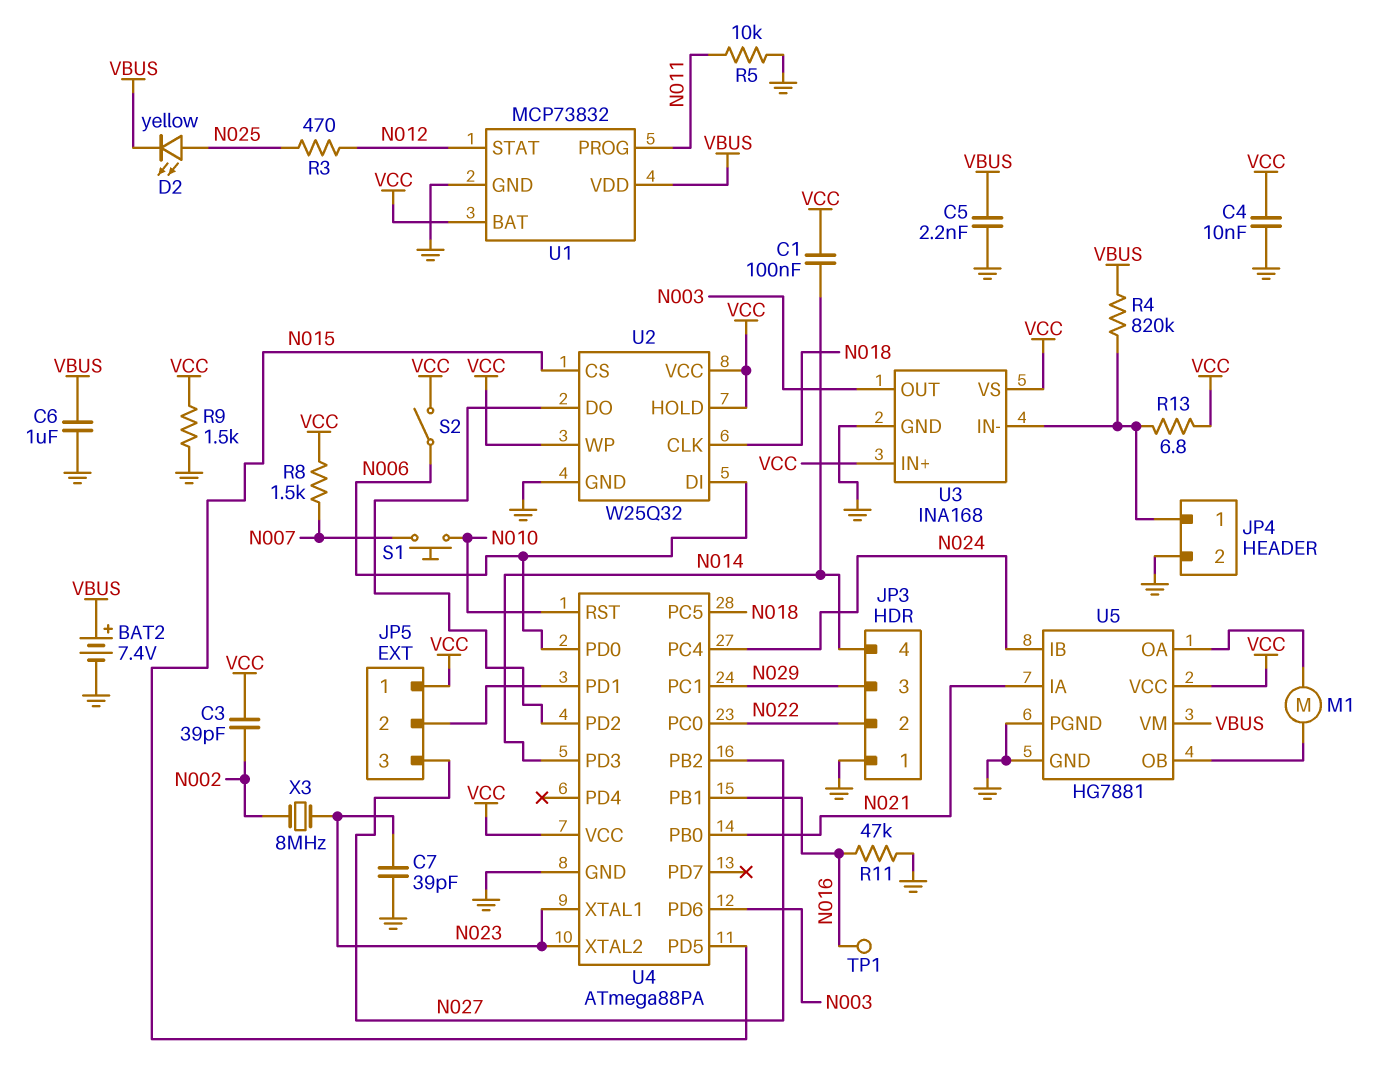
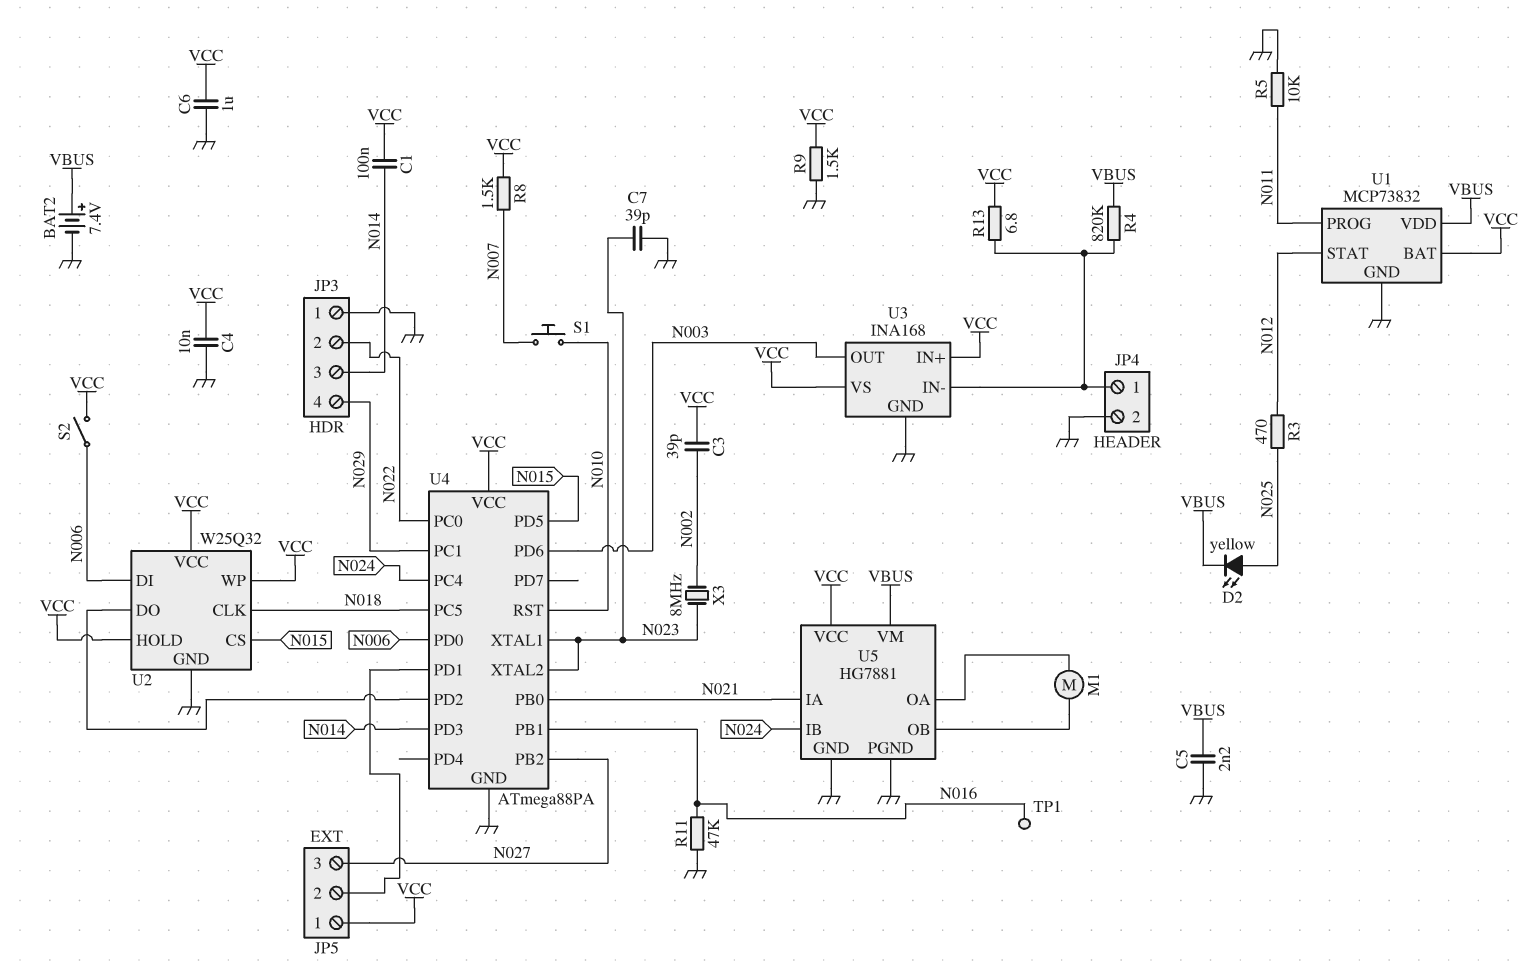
C6: 1uF (GND, VBUS) -> 1uF (GND, VCC)
JP3 pin 3: N029 -> N014
JP3 pin 4: N014 -> N029

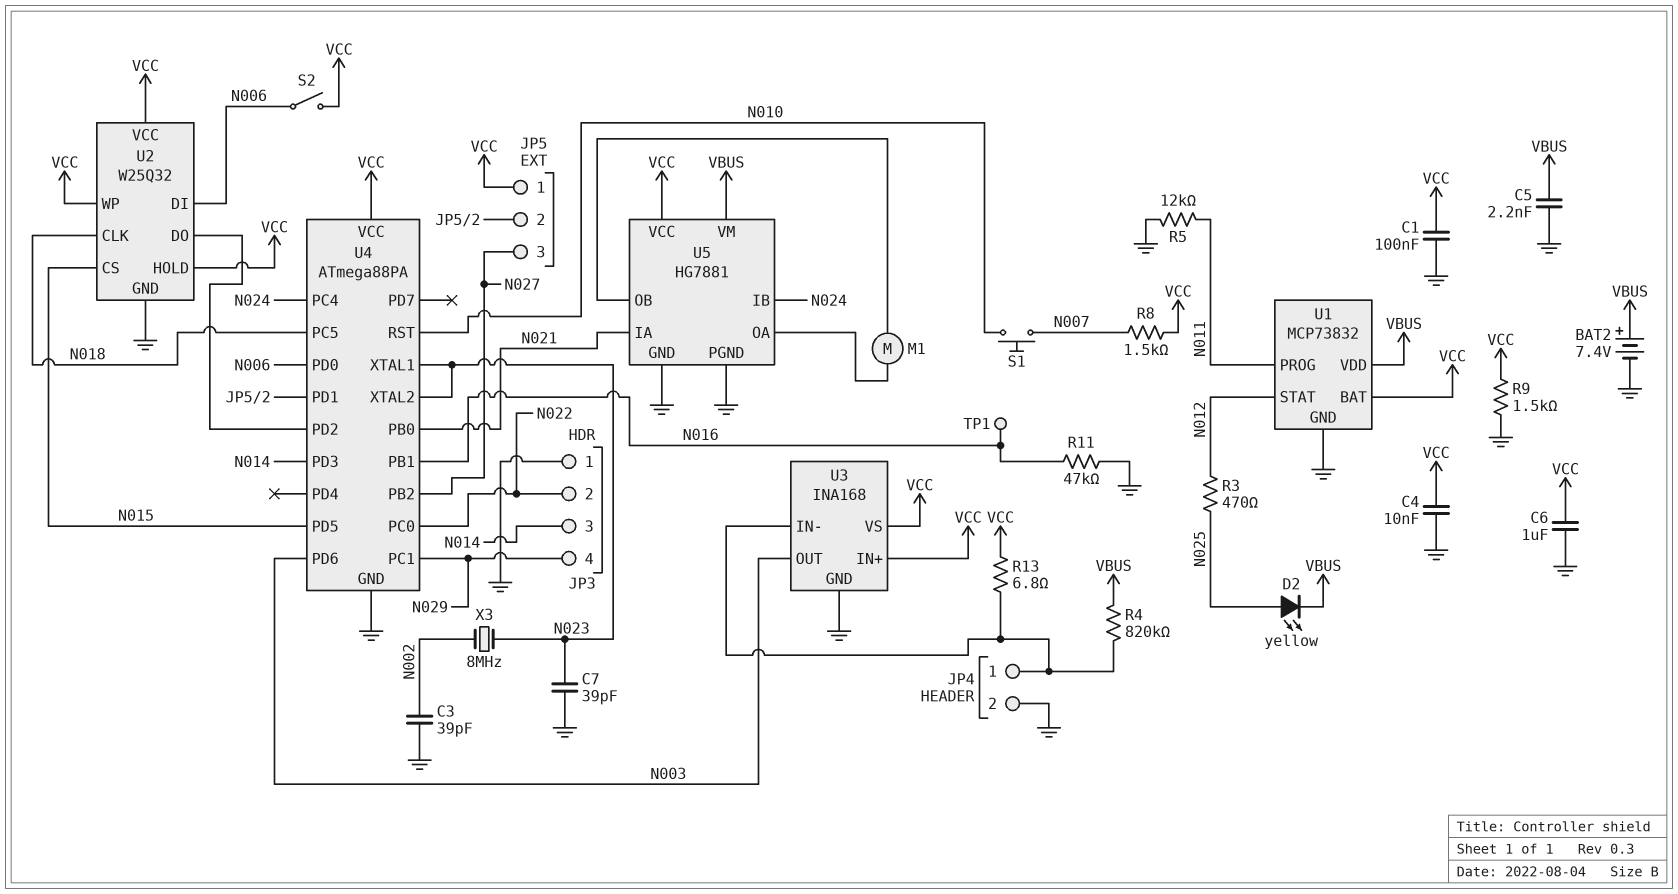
C1: 100nF (N014, VCC) -> 100nF (GND, VCC)
C3: 39pF (N002, VCC) -> 39pF (GND, N002)
R5: 10k (GND, N011) -> 12k (GND, N011)

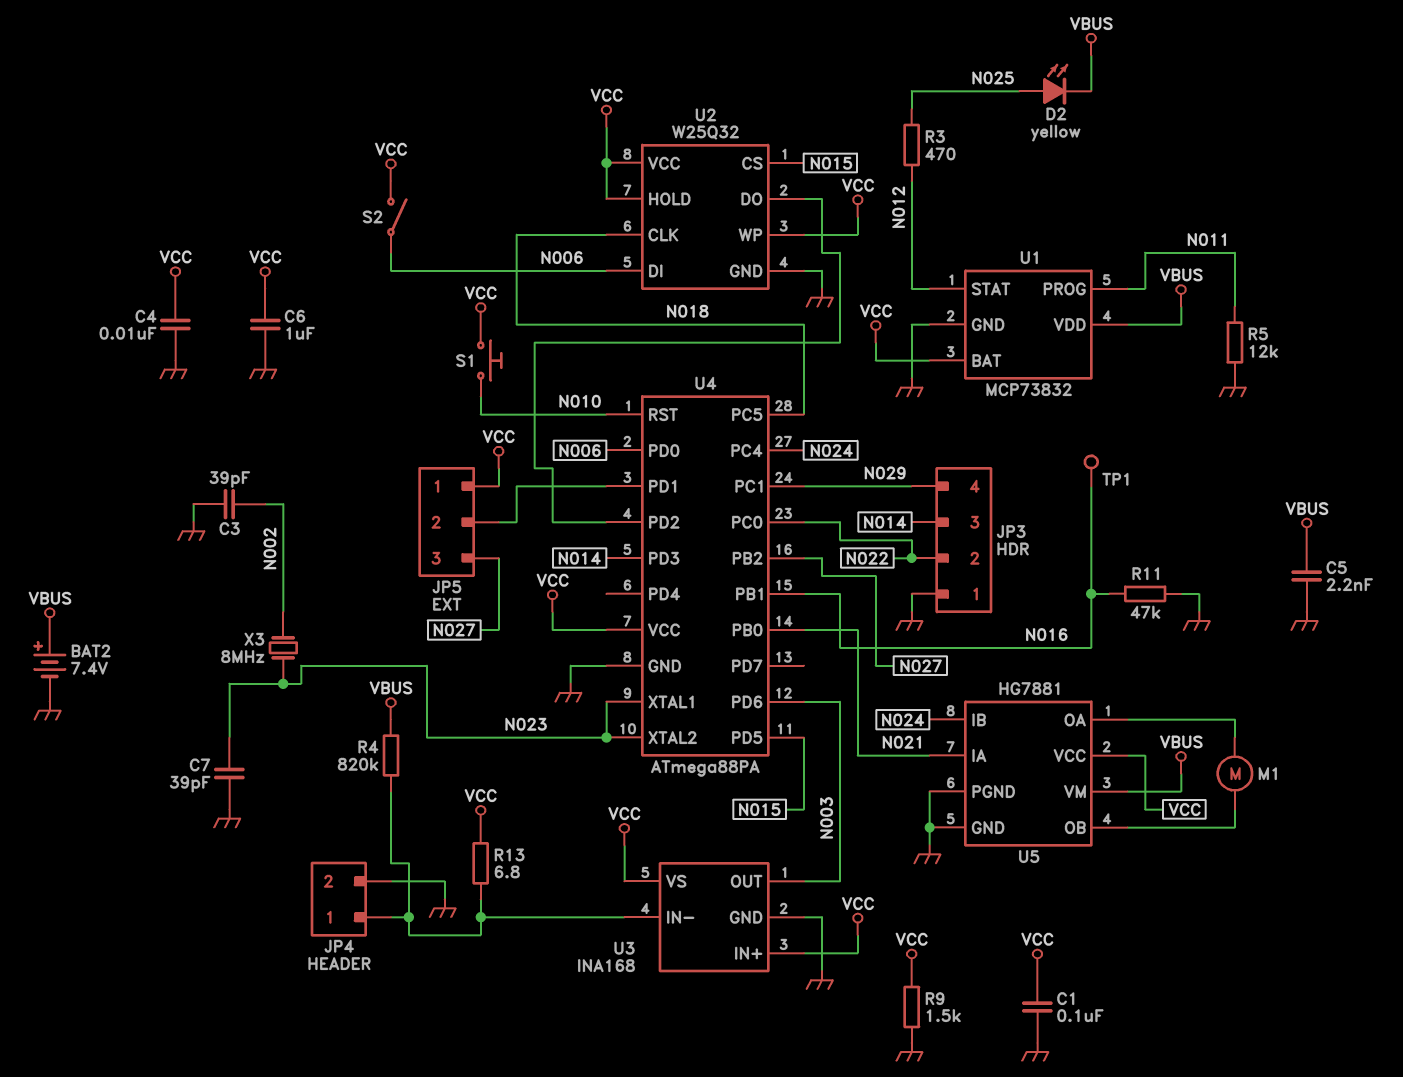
R8: 1.5k (N007, VCC) -> none
S1: button (N007, N010) -> button (N010, VCC)

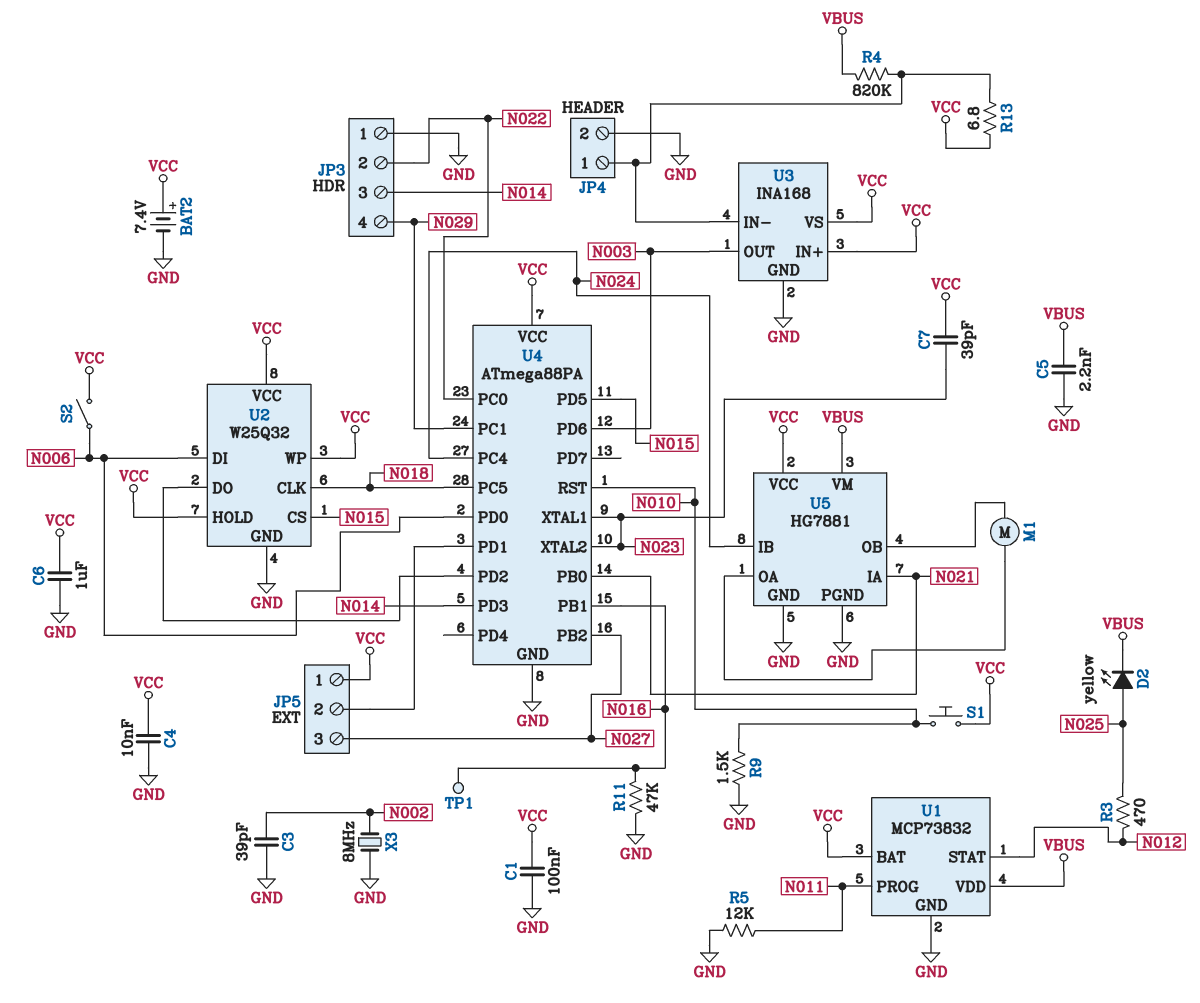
BAT2: 7.4V (plus VBUS, minus GND) -> 7.4V (plus VCC, minus GND)
C7: 39pF (GND, N023) -> 39pF (N023, VCC)
R9: 1.5k (GND, VCC) -> 1.5k (GND, N010)
X3: 8MHz (N002, N023) -> 8MHz (GND, N002)

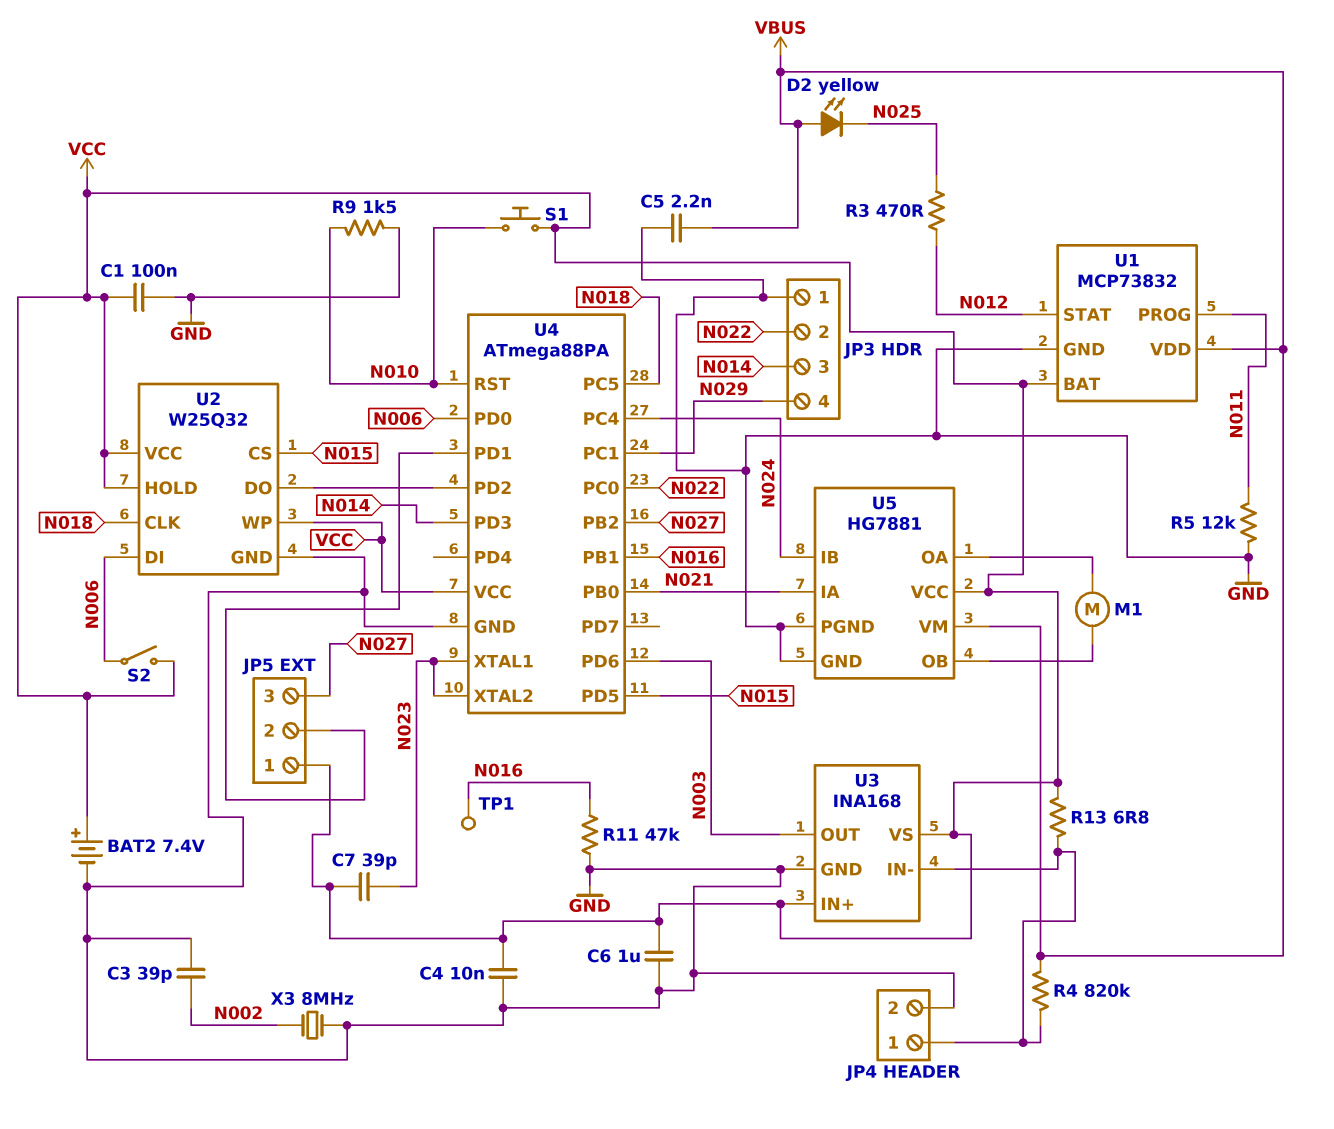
D2: LED yellow (A N025, K VBUS) -> LED yellow (A VBUS, K N025)

